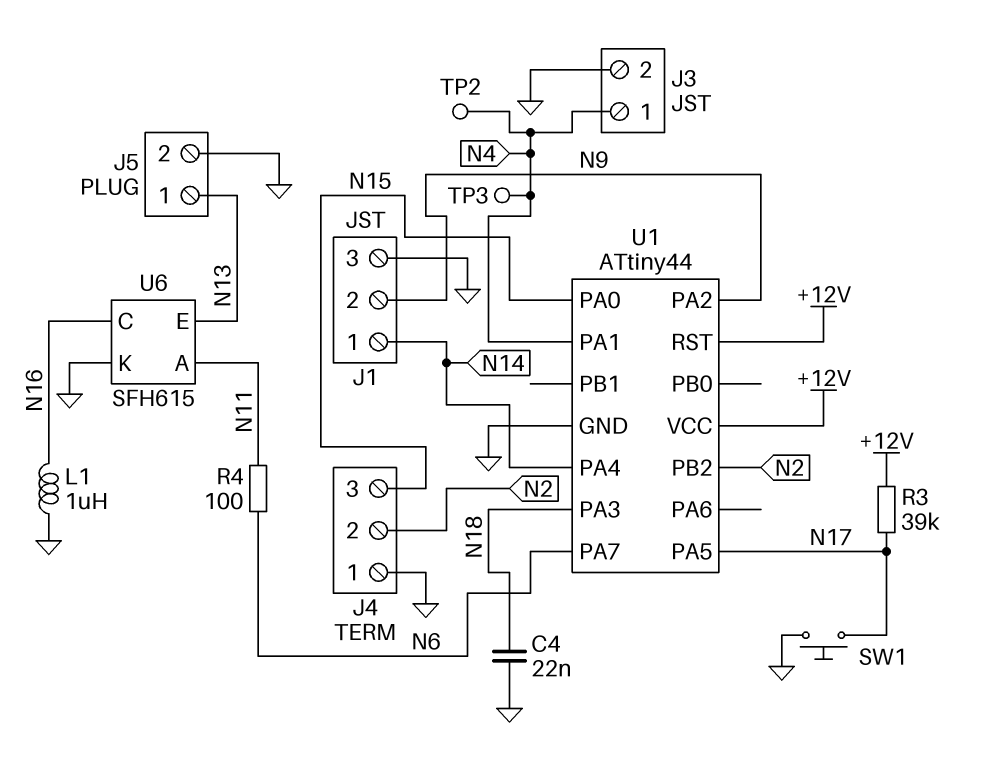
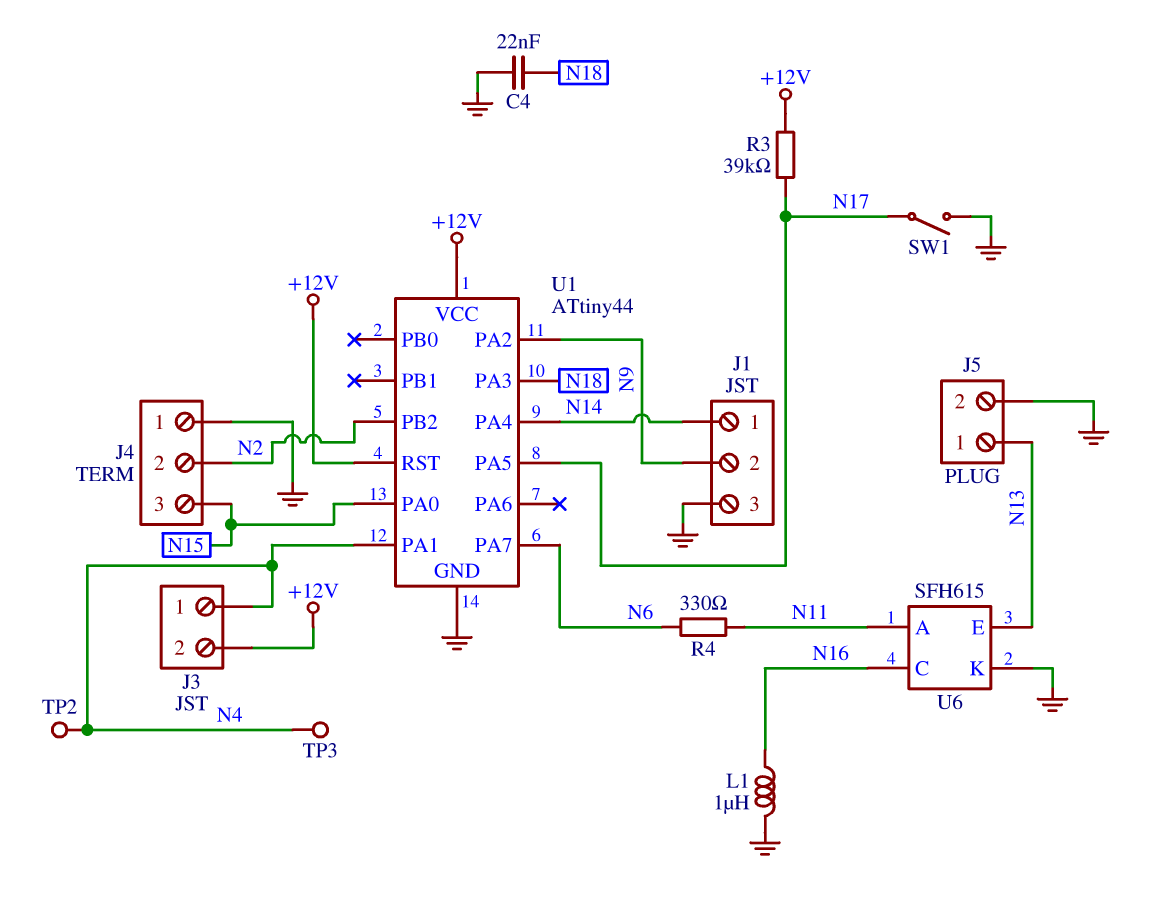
J3 pin 2: GND -> +12V
R4: 100 (N6, N11) -> 330 (N6, N11)
SW1: button (GND, N17) -> switch (GND, N17)

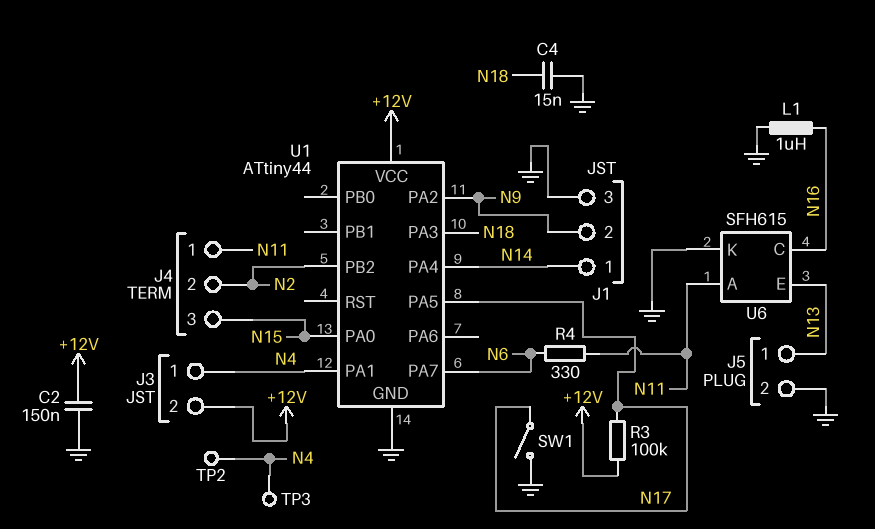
C2: none -> 150nF (+12V, GND)
C4: 22nF (GND, N18) -> 15nF (GND, N18)
J4 pin 1: GND -> N11
R3: 39k (+12V, N17) -> 100k (+12V, N17)
U1 pin RST: +12V -> none

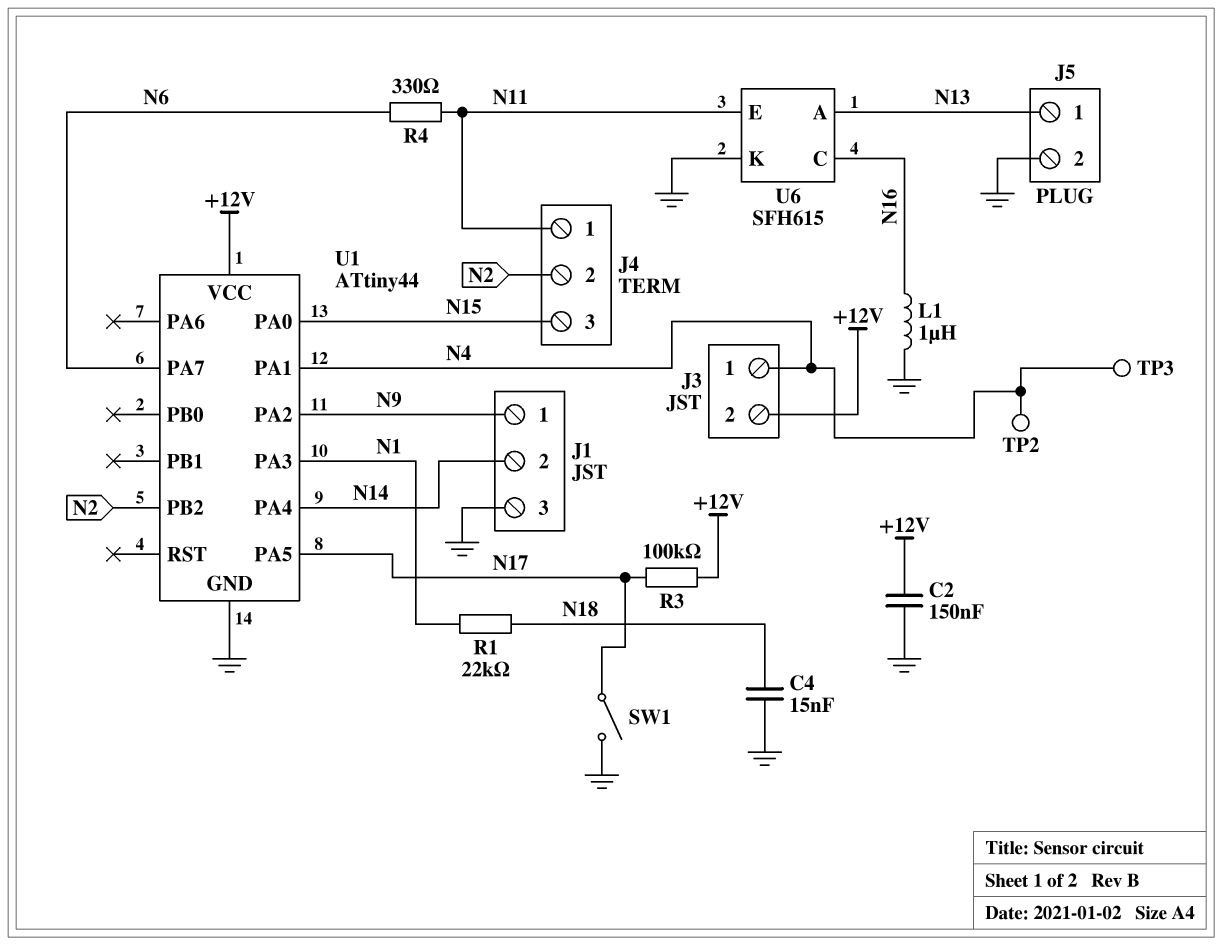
J1 pin 1: N14 -> N9
J1 pin 2: N9 -> N14
R1: none -> 22k (N1, N18)
U1 pin PA3: N18 -> N1
U6 pin A: N11 -> N13
U6 pin E: N13 -> N11

